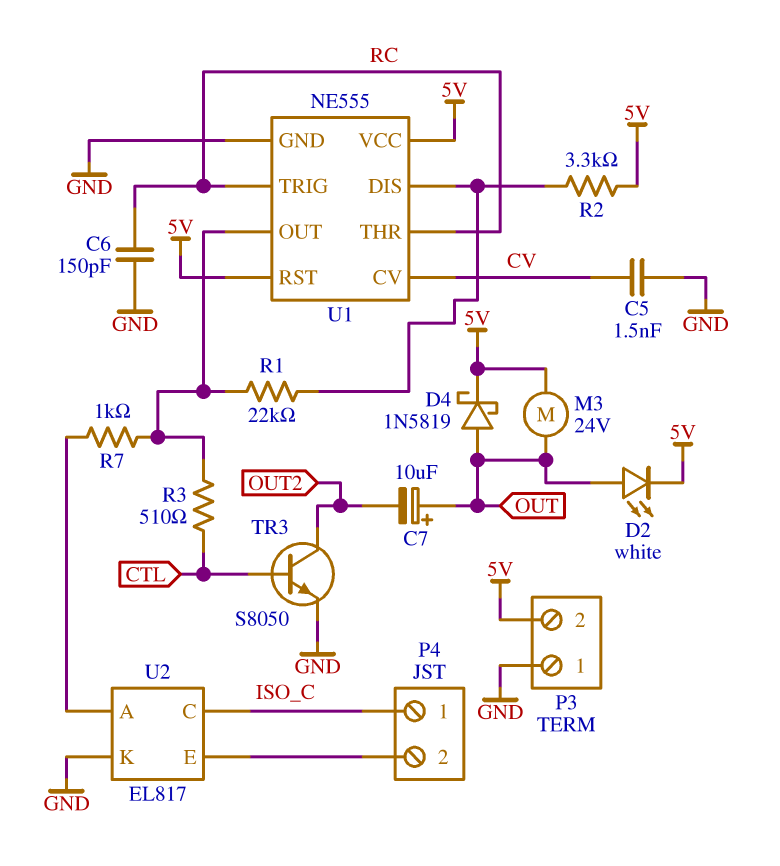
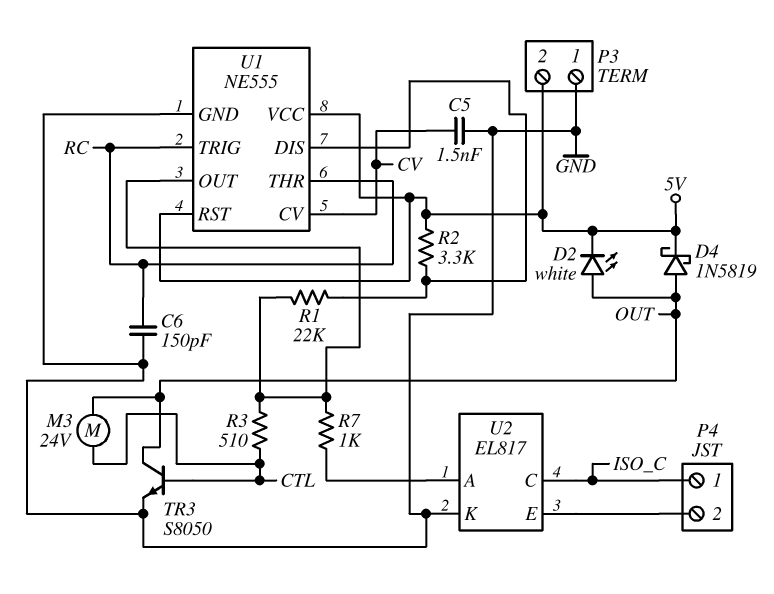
C7: 10uF (plus OUT, minus OUT2) -> none
M3: motor 24V (5V, OUT) -> motor 24V (CTL, OUT)
TR3: NPN S8050 (B CTL, C OUT2, E GND) -> NPN S8050 (B CTL, C OUT, E GND)

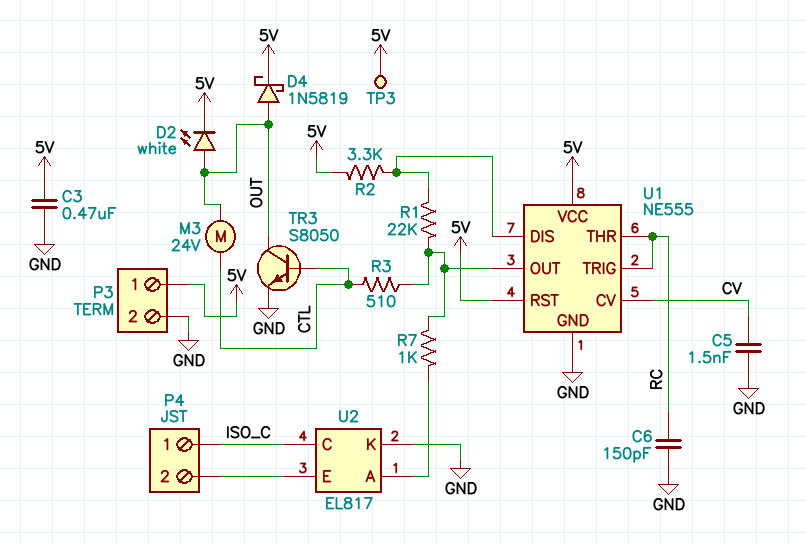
C3: none -> 470nF (5V, GND)
P3 pin 1: GND -> 5V
P3 pin 2: 5V -> GND
TP3: none -> test point (5V)

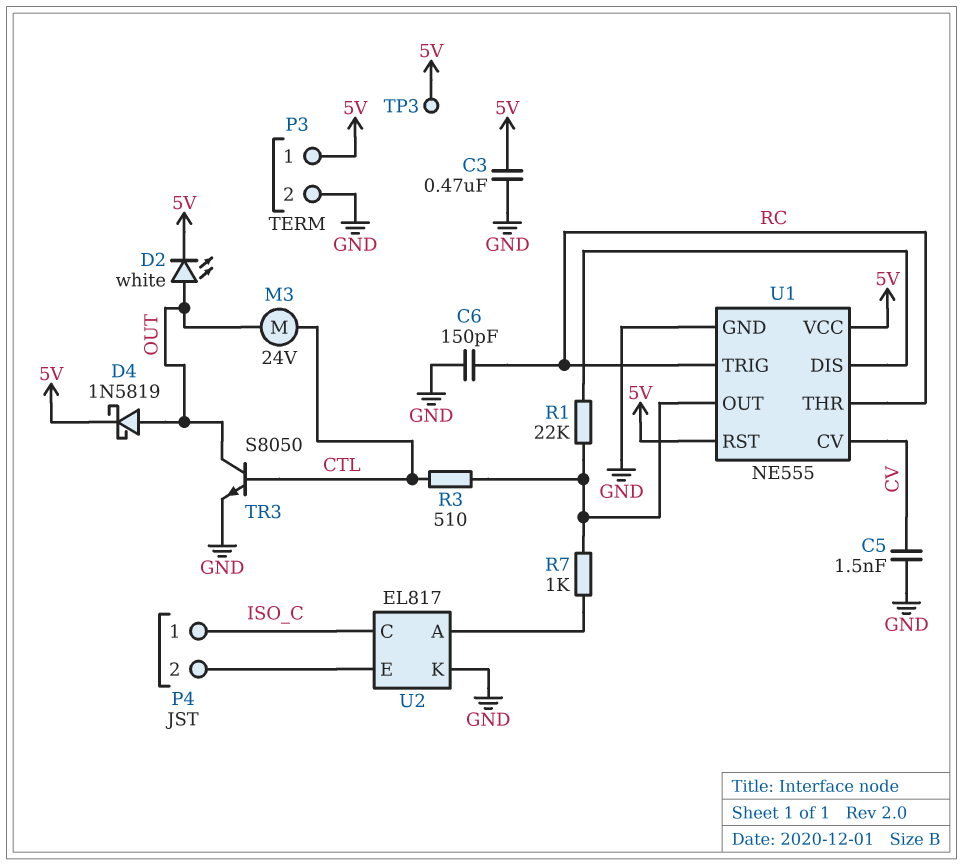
R2: 3.3k (5V, U1/DIS) -> none

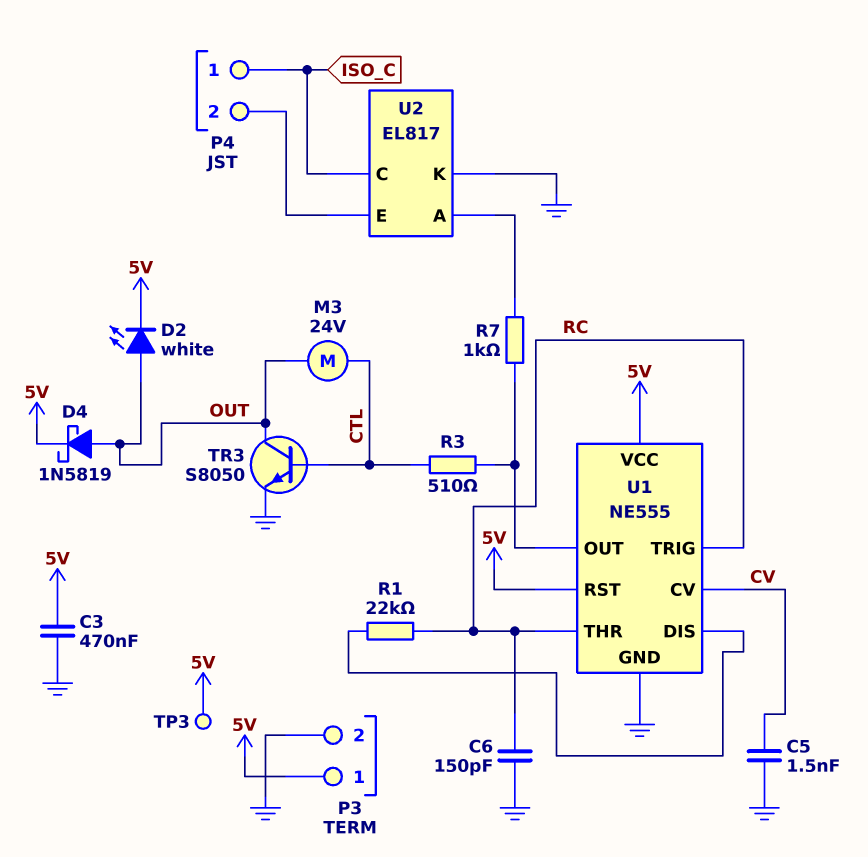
R1: 22k (U1/DIS, U1/OUT) -> 22k (RC, U1/DIS)

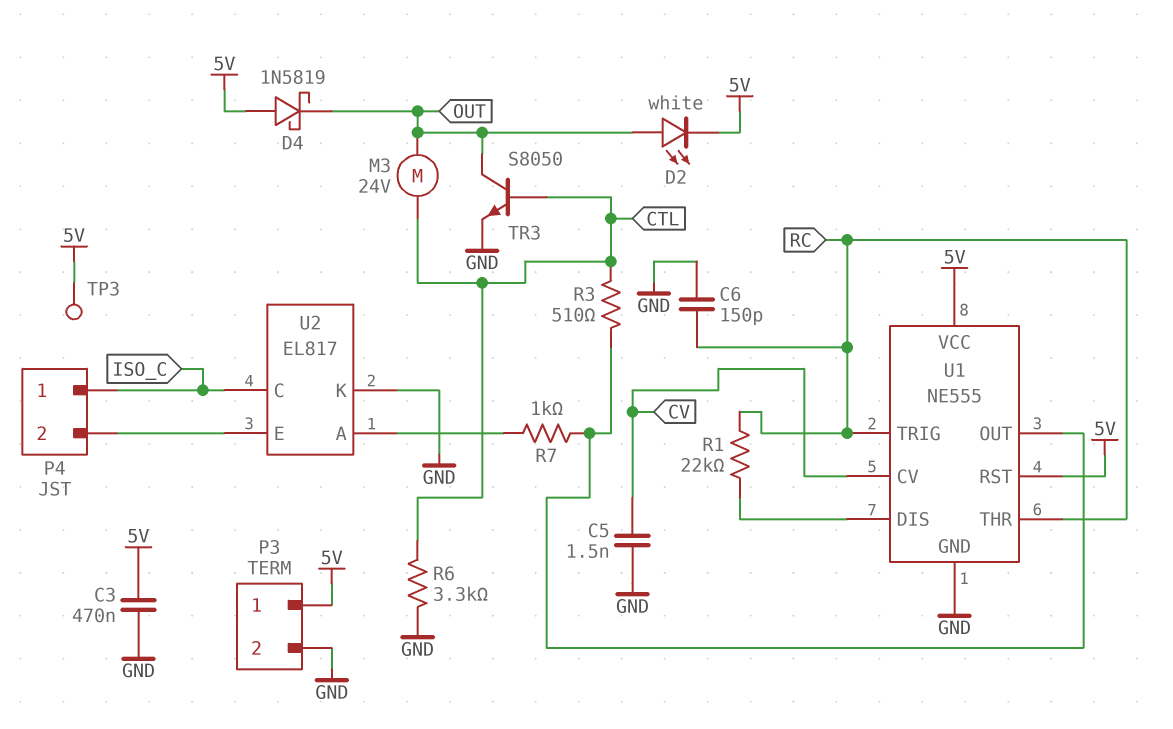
D4: schottky 1N5819 (A OUT, K 5V) -> schottky 1N5819 (A 5V, K OUT)
R6: none -> 3.3k (CTL, GND)

